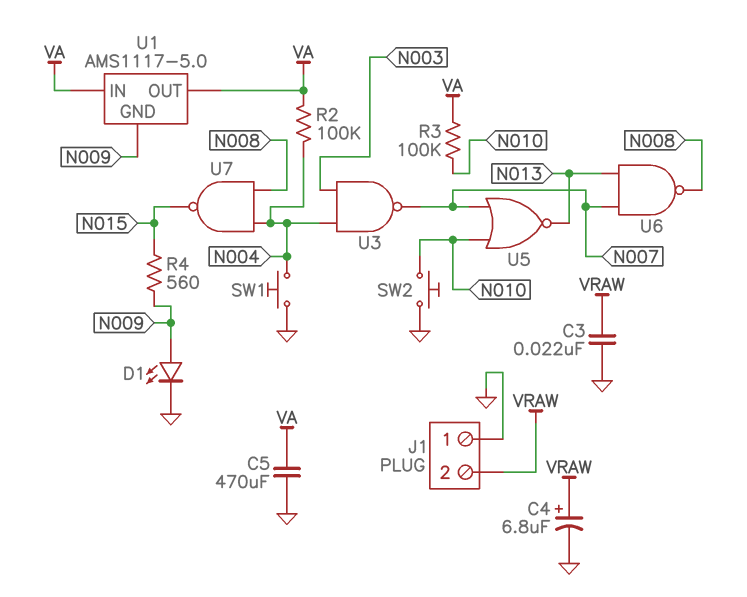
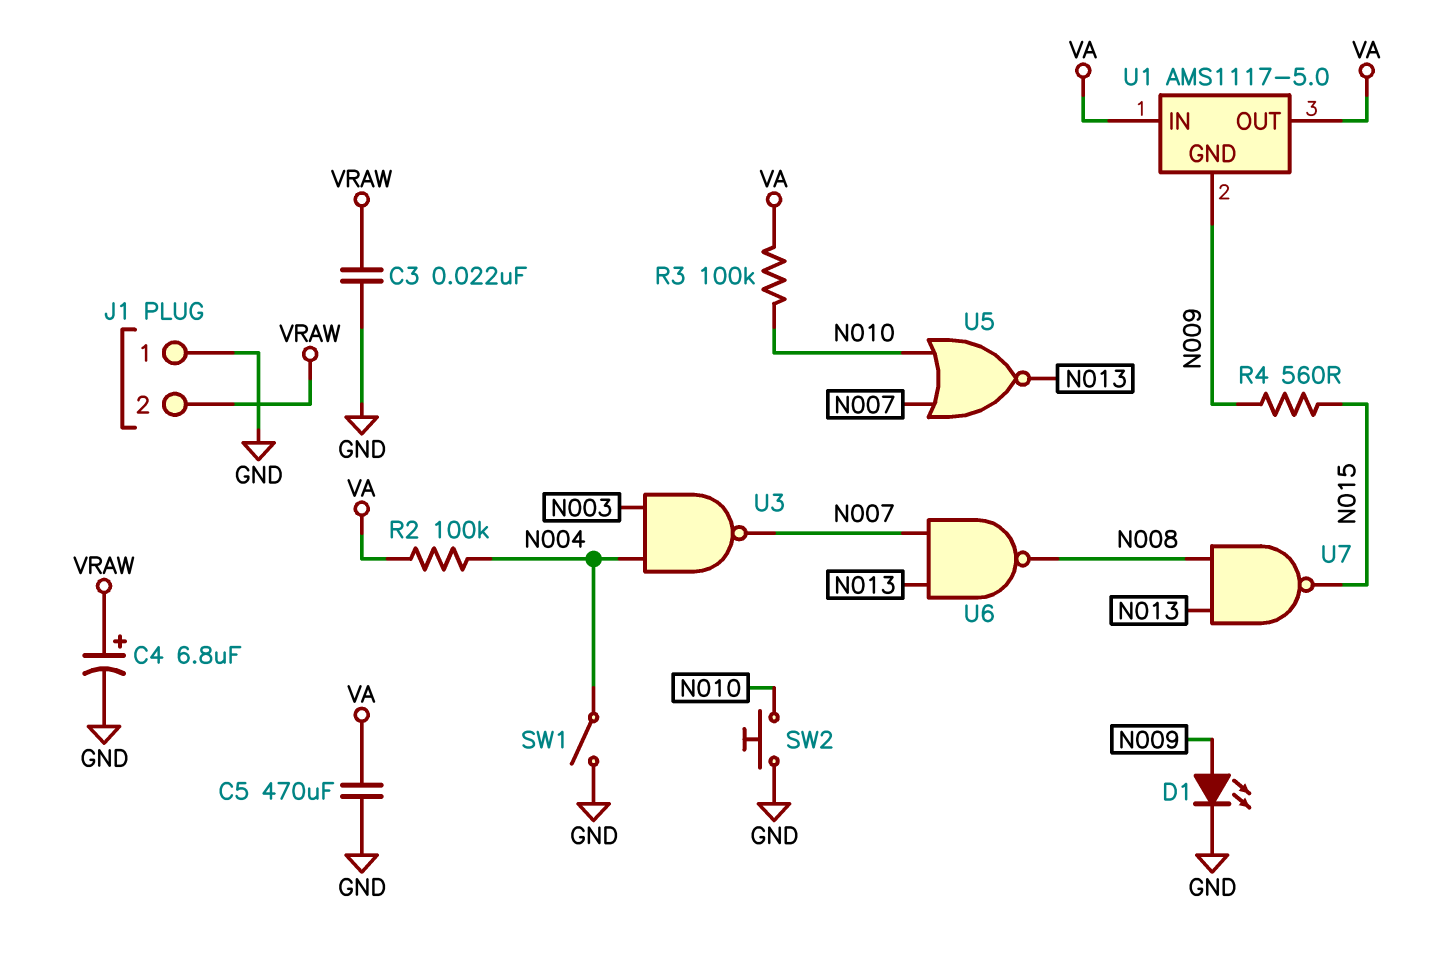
SW1: button (GND, N004) -> switch (GND, N004)
U7: NAND (in N004, in N008, out N015) -> NAND (in N008, in N013, out N015)

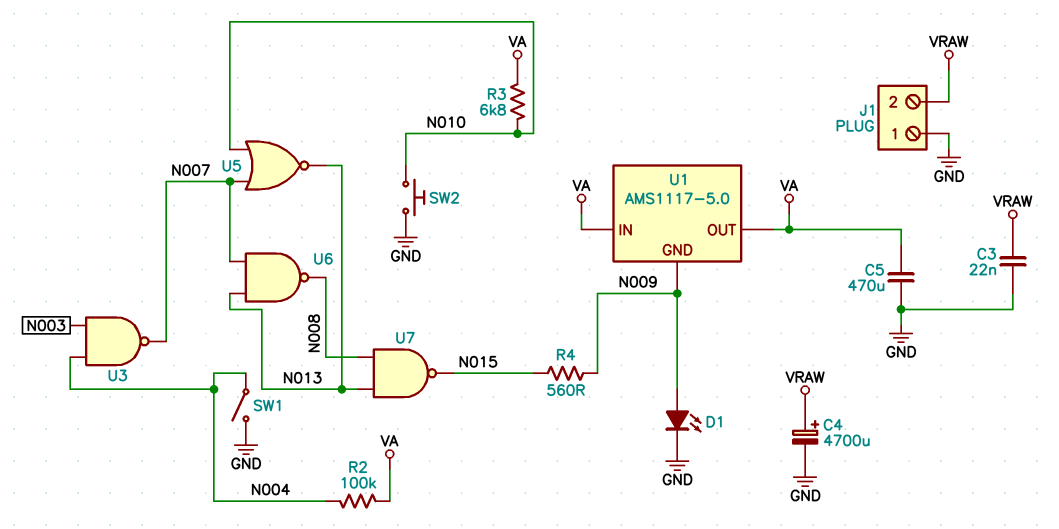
C4: 6.8uF (plus VRAW, minus GND) -> 4700uF (plus VRAW, minus GND)
R3: 100k (N010, VA) -> 6.8k (N010, VA)

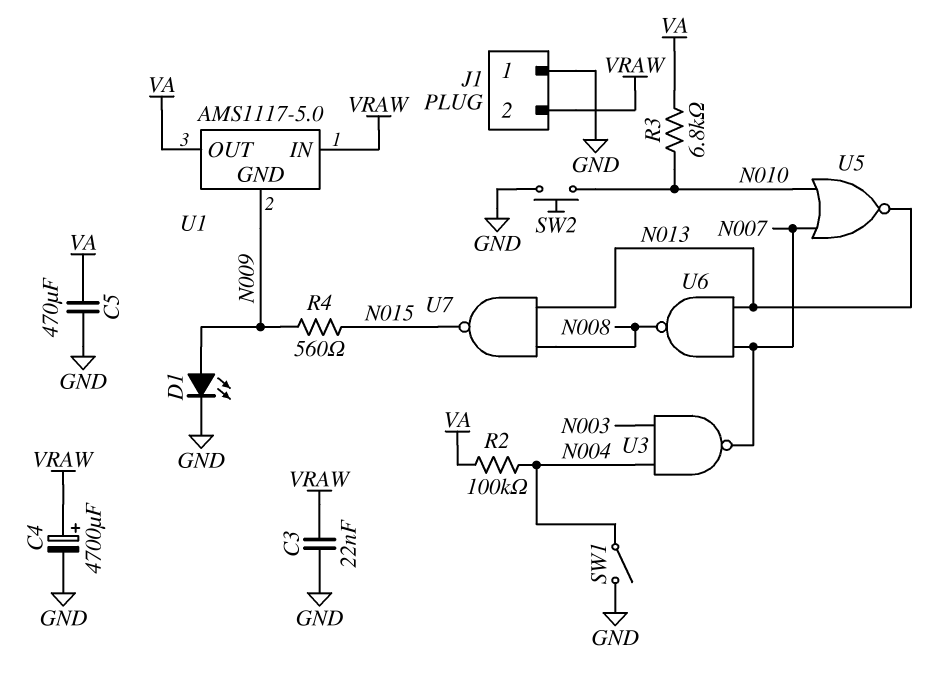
U1 pin IN: VA -> VRAW

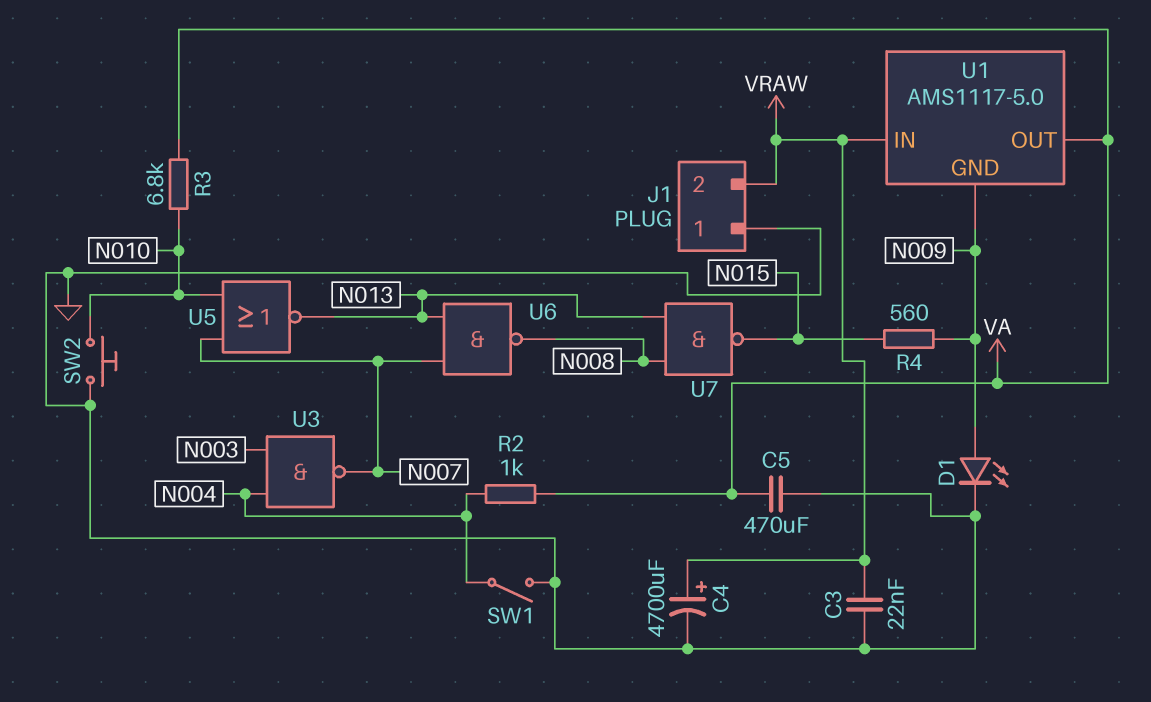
R2: 100k (N004, VA) -> 1k (N004, VA)

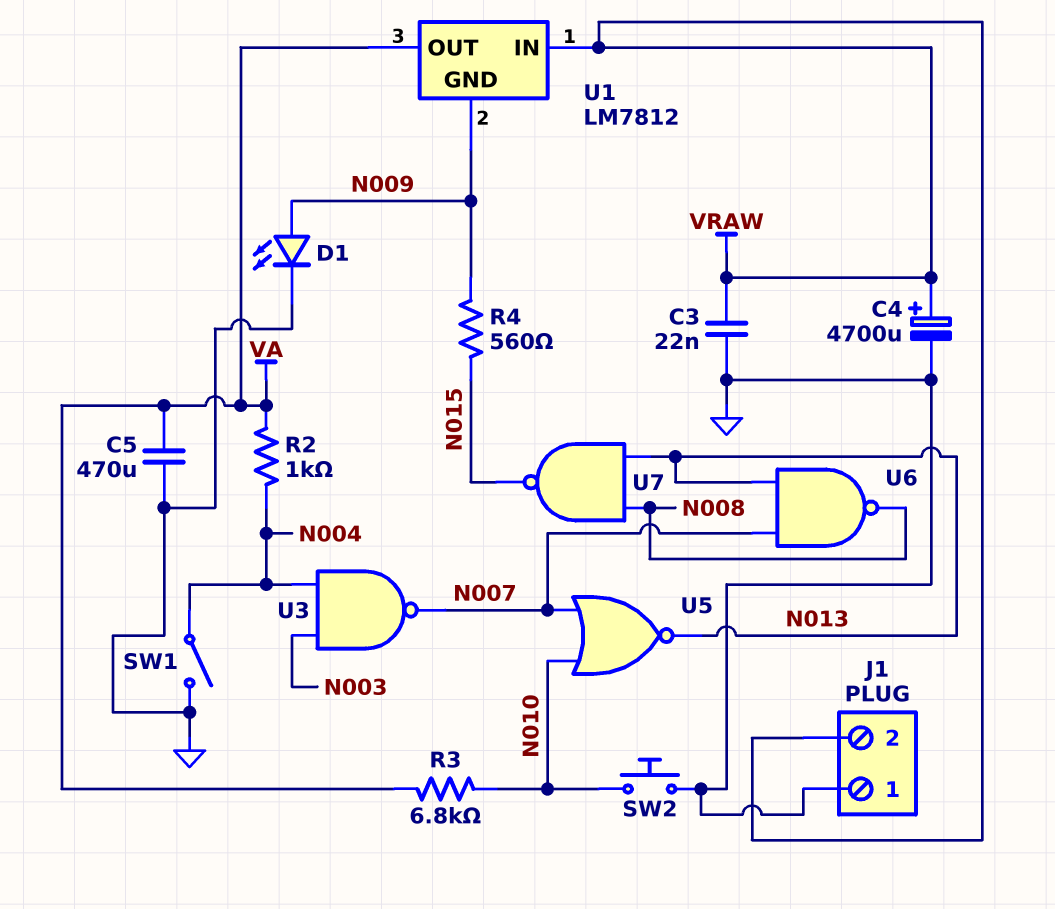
U1: AMS1117-5.0 -> LM7812

